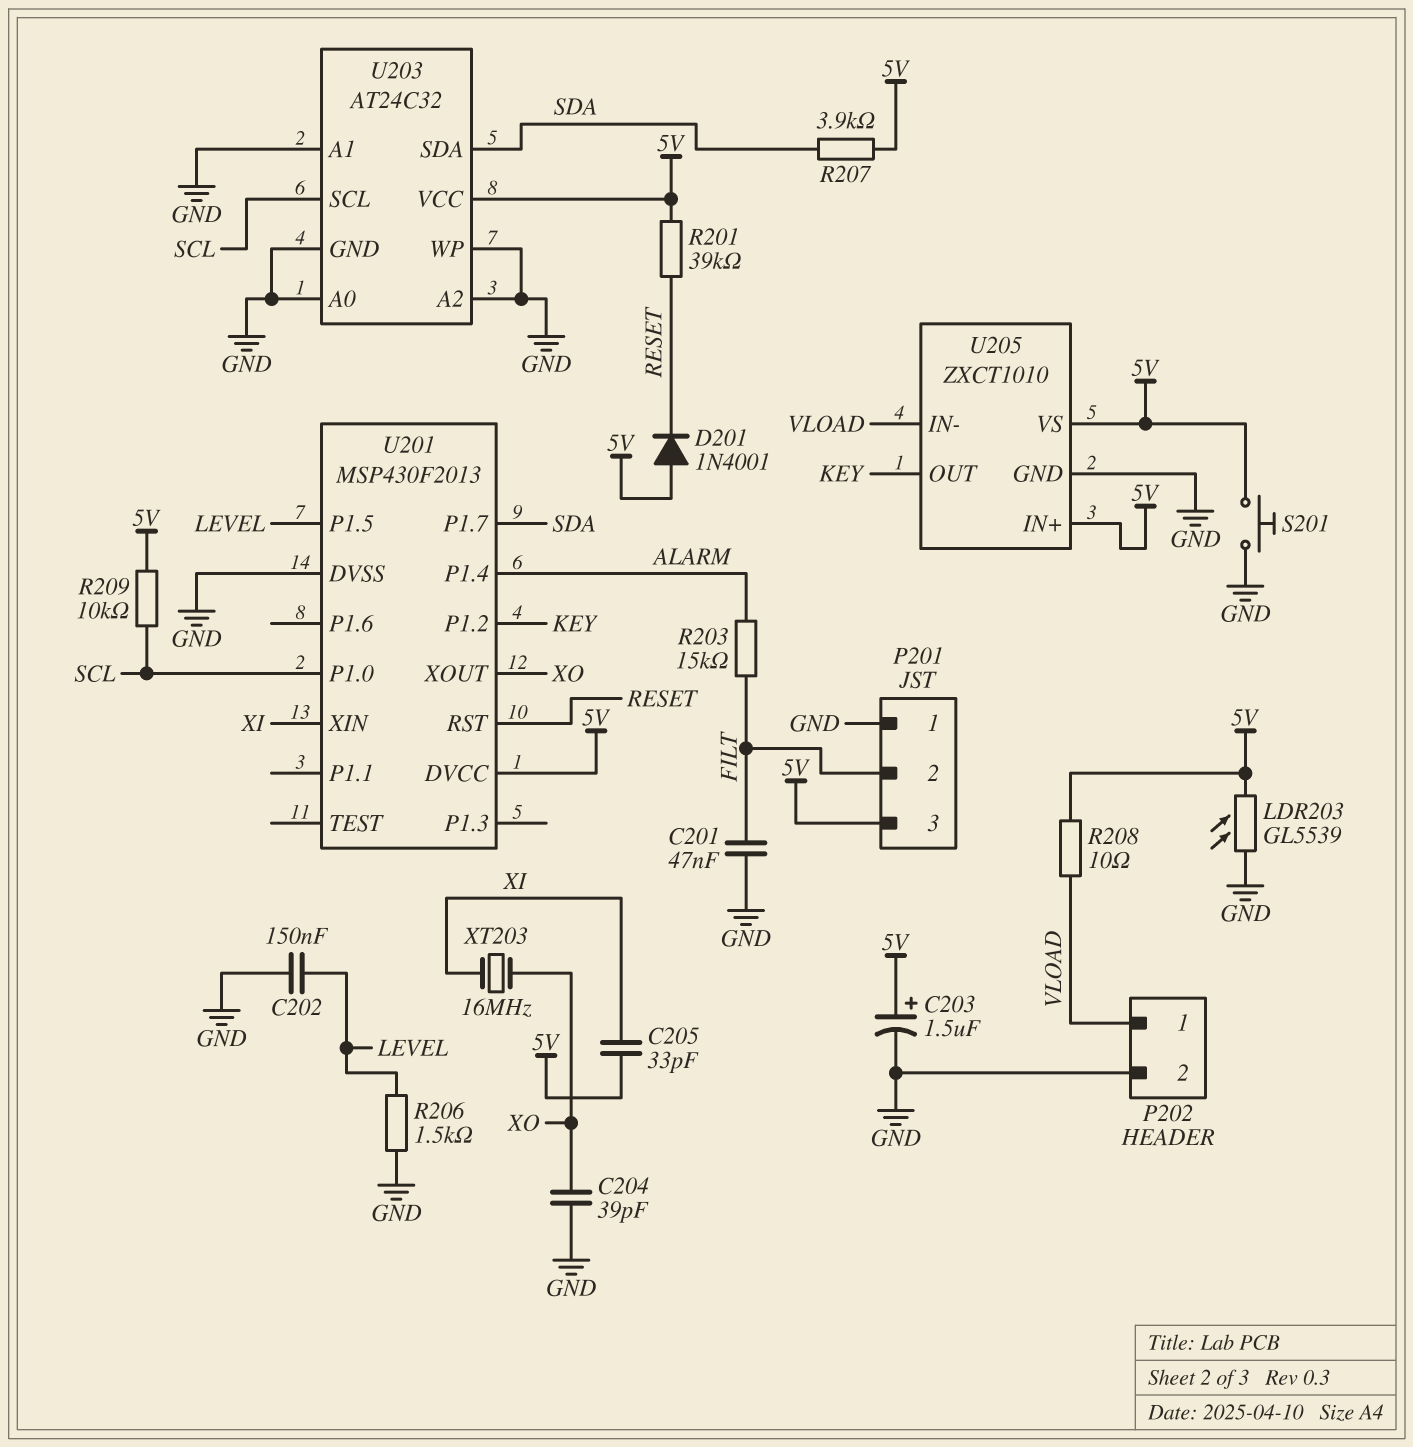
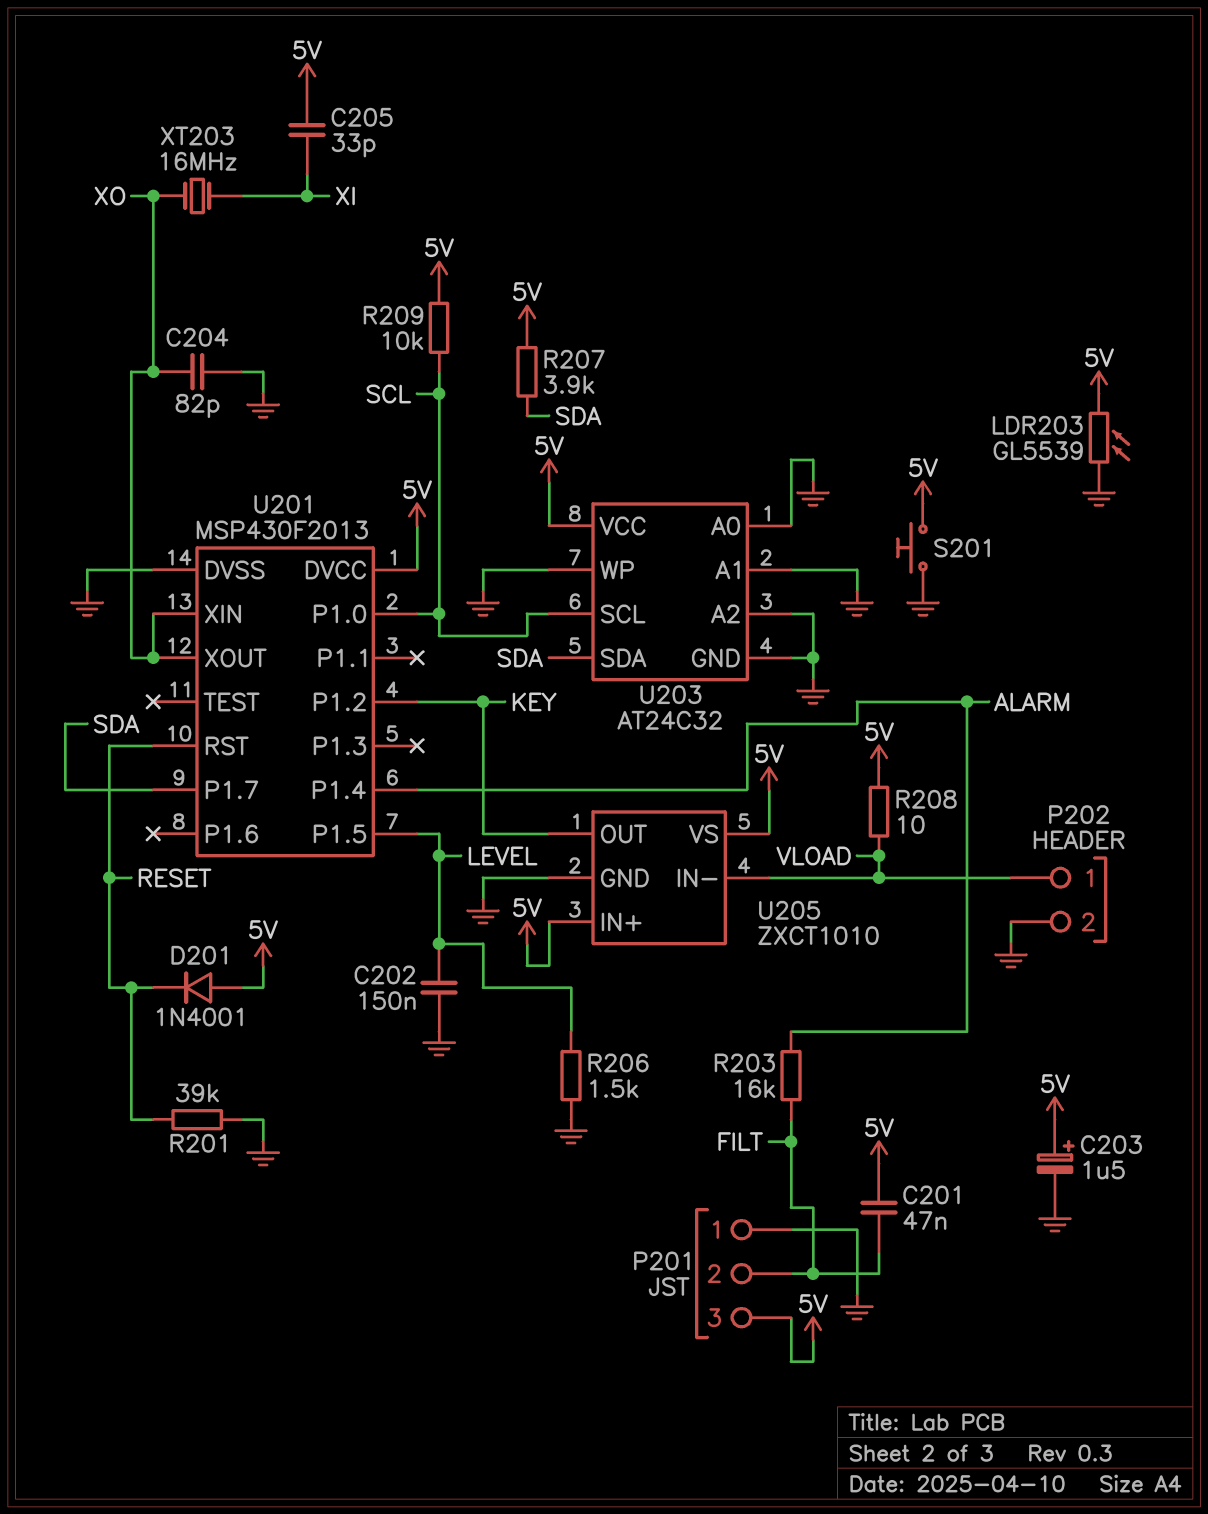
C201: 47nF (FILT, GND) -> 47nF (5V, FILT)
C204: 39pF (GND, XO) -> 82pF (GND, XO)
R201: 39k (5V, RESET) -> 39k (GND, RESET)
R203: 15k (ALARM, FILT) -> 16k (ALARM, FILT)
U201 pin XIN: XI -> XO

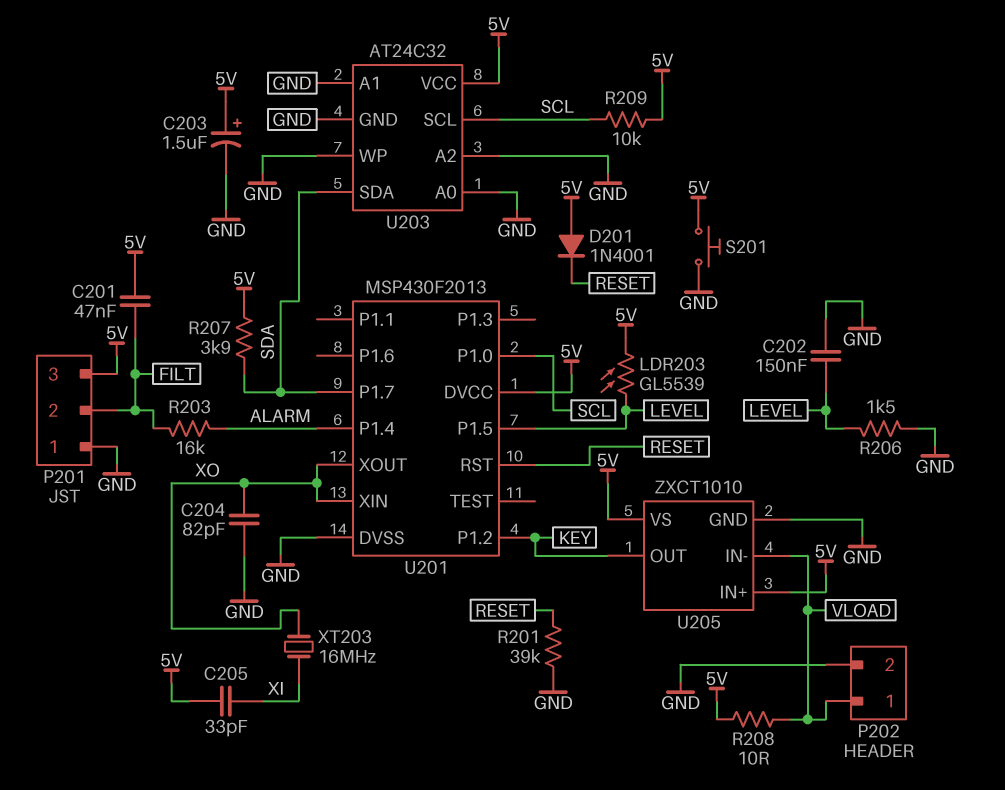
LDR203: GL5539 (5V, GND) -> GL5539 (5V, LEVEL)

